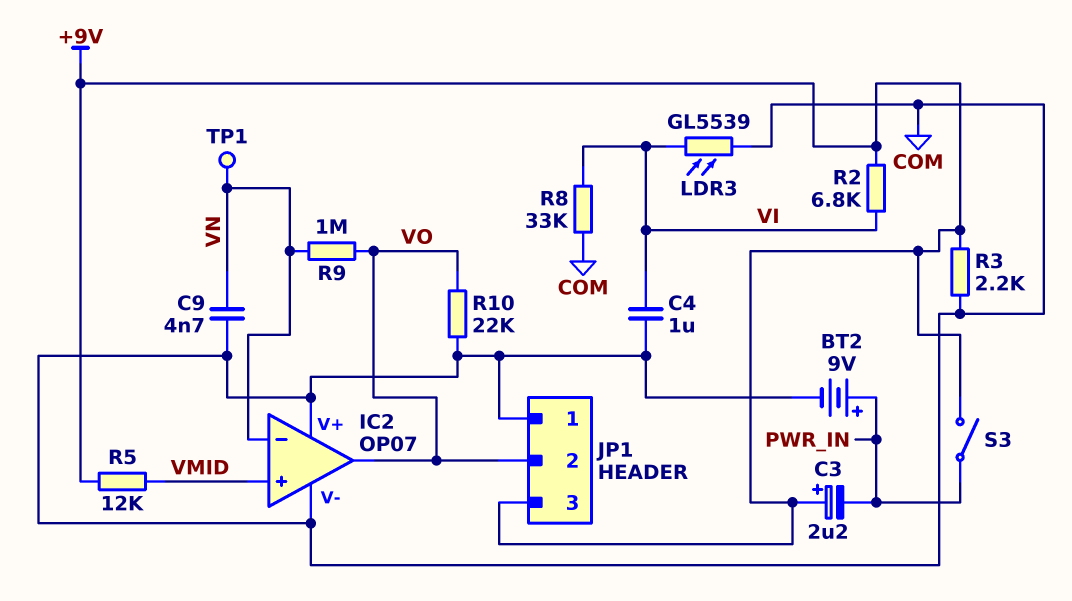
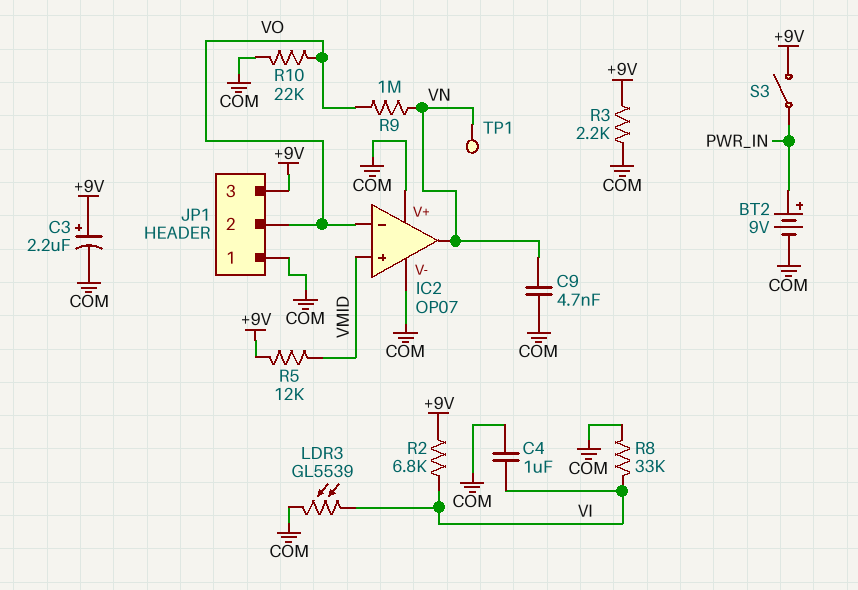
C3: 2.2uF (plus +9V, minus PWR_IN) -> 2.2uF (plus +9V, minus COM)
IC2 pin in-: VN -> VO
IC2 pin out: VO -> VN

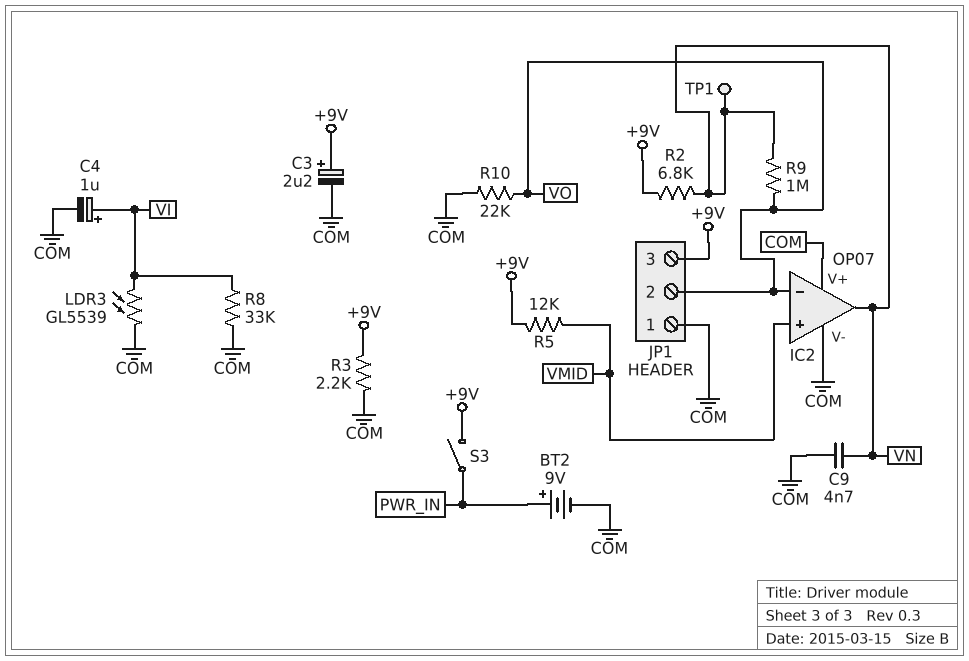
C4: 1uF (COM, VI) -> 1uF (plus VI, minus COM)
R2: 6.8k (+9V, VI) -> 6.8k (+9V, VN)

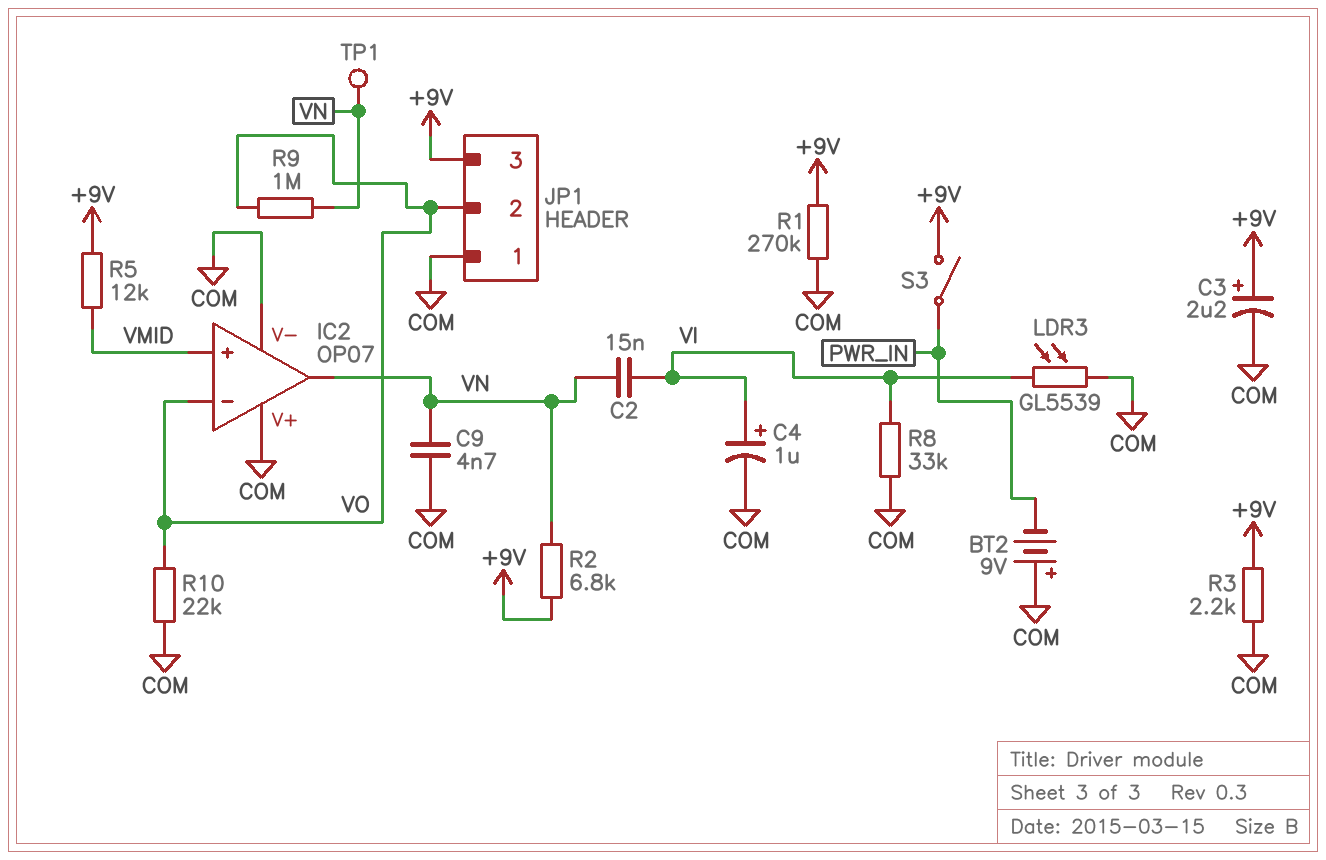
BT2: 9V (plus PWR_IN, minus COM) -> 9V (plus COM, minus PWR_IN)
C2: none -> 15nF (VI, VN)
R1: none -> 270k (+9V, COM)

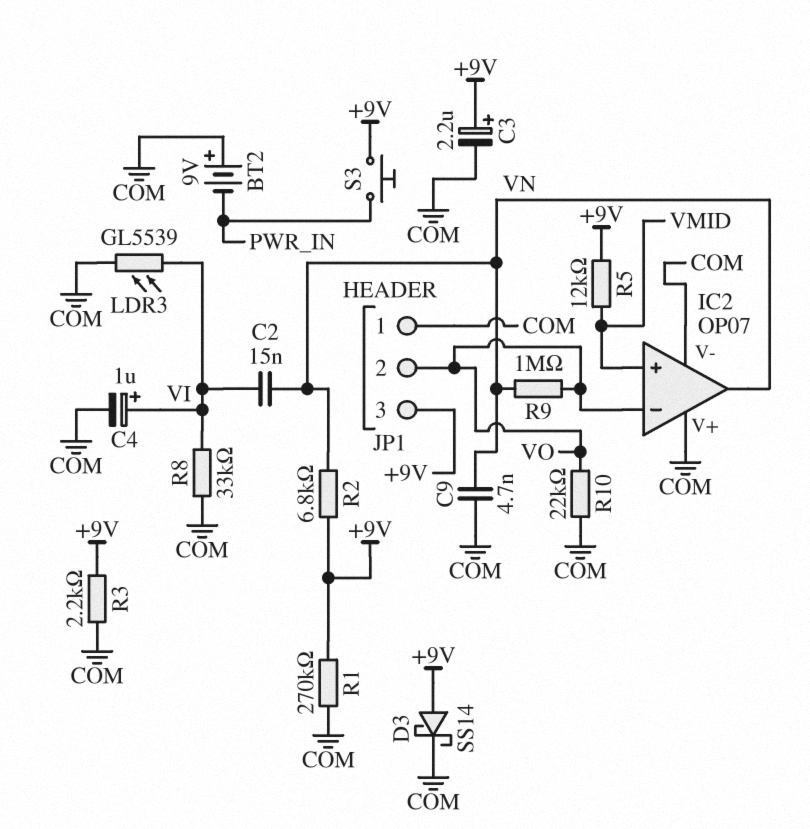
D3: none -> schottky SS14 (A +9V, K COM)
S3: switch (+9V, PWR_IN) -> button (+9V, PWR_IN)
TP1: test point (VN) -> none

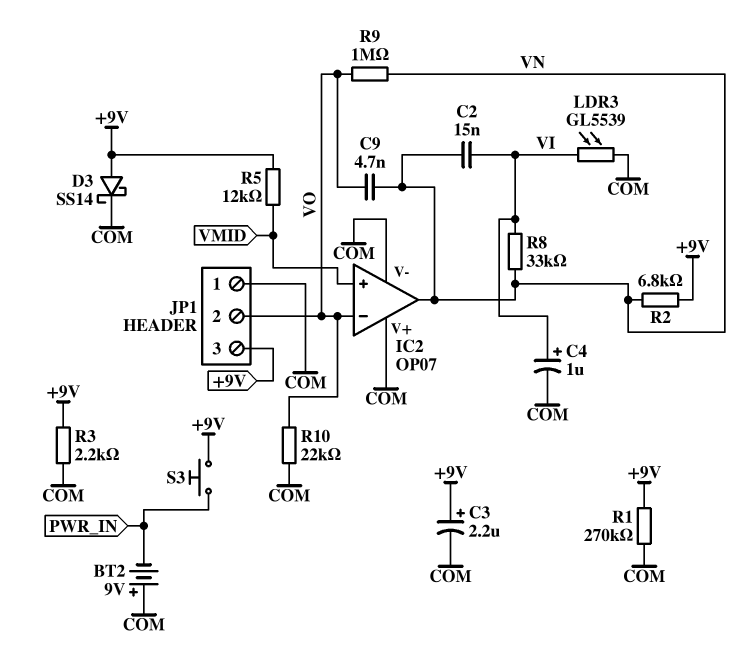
C9: 4.7nF (COM, VN) -> 4.7nF (VN, VO)
R8: 33k (COM, VI) -> 33k (VI, VN)

